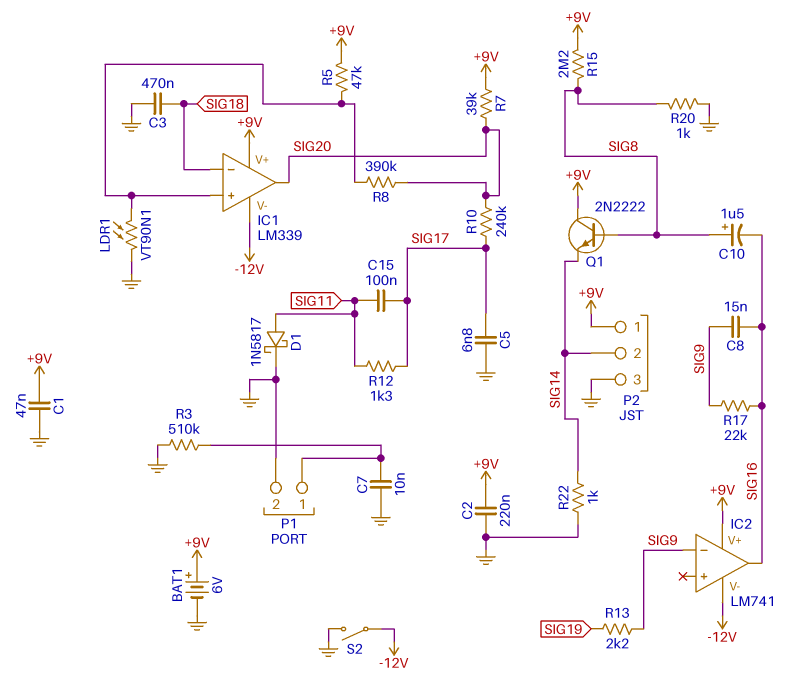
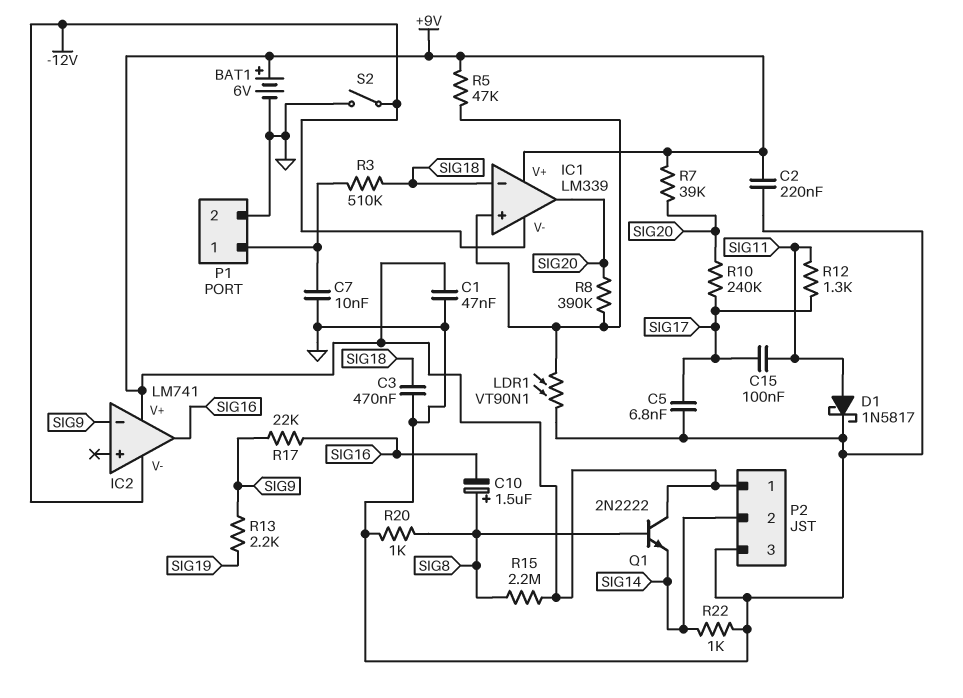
C8: 15nF (SIG9, SIG16) -> none
R3: 510k (GND, P1/1) -> 510k (P1/1, SIG18)

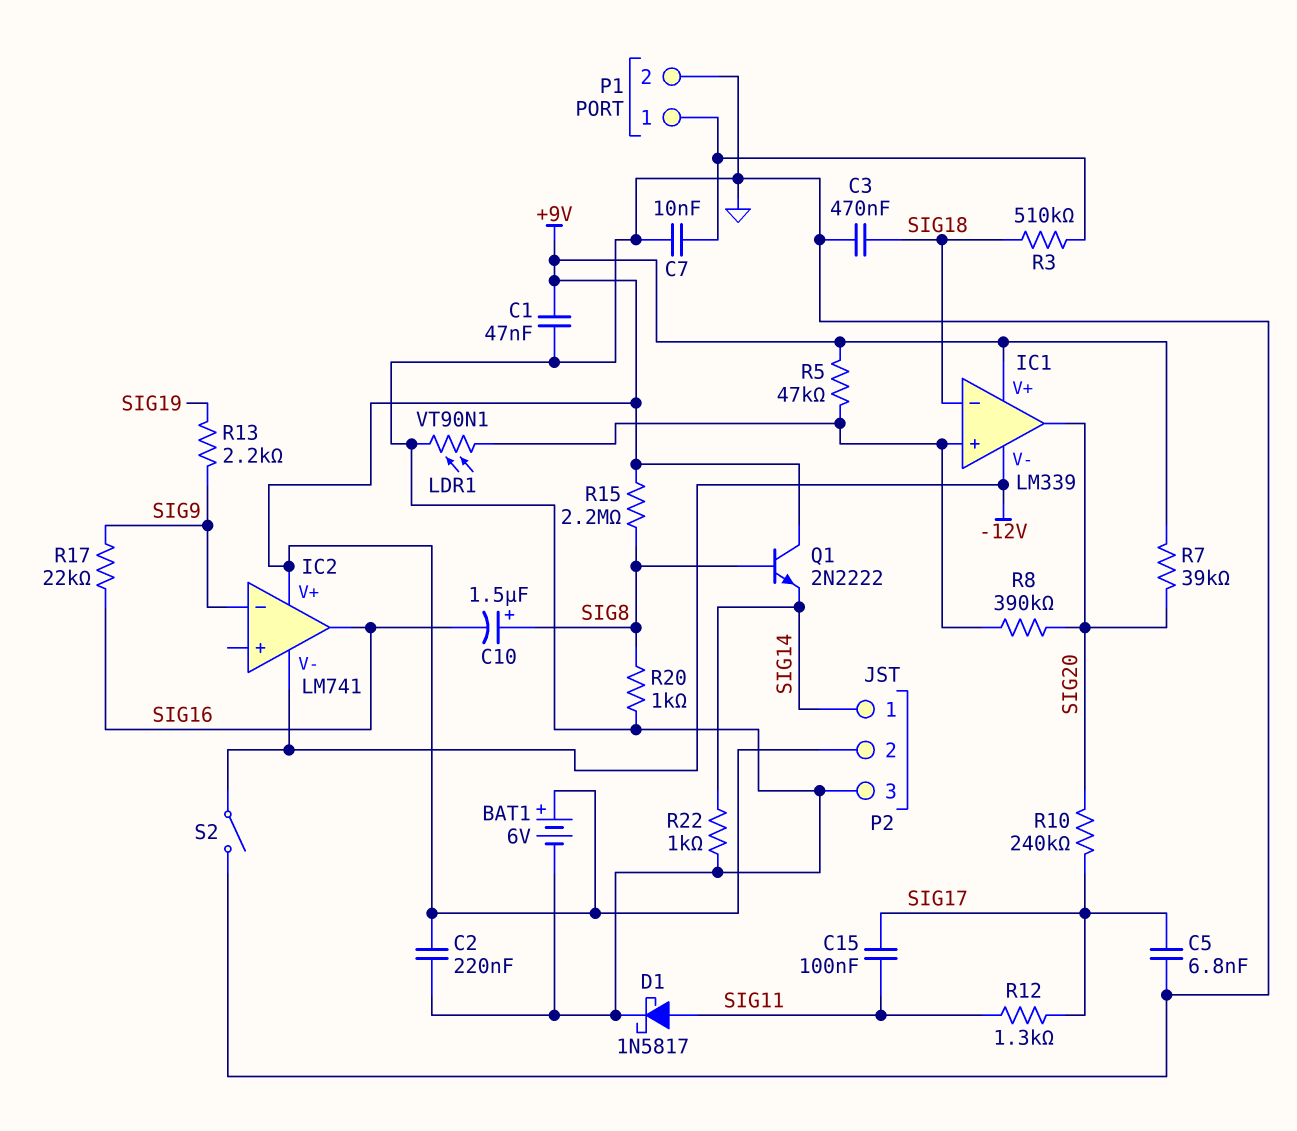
P2 pin 1: +9V -> SIG14
P2 pin 2: SIG14 -> +9V

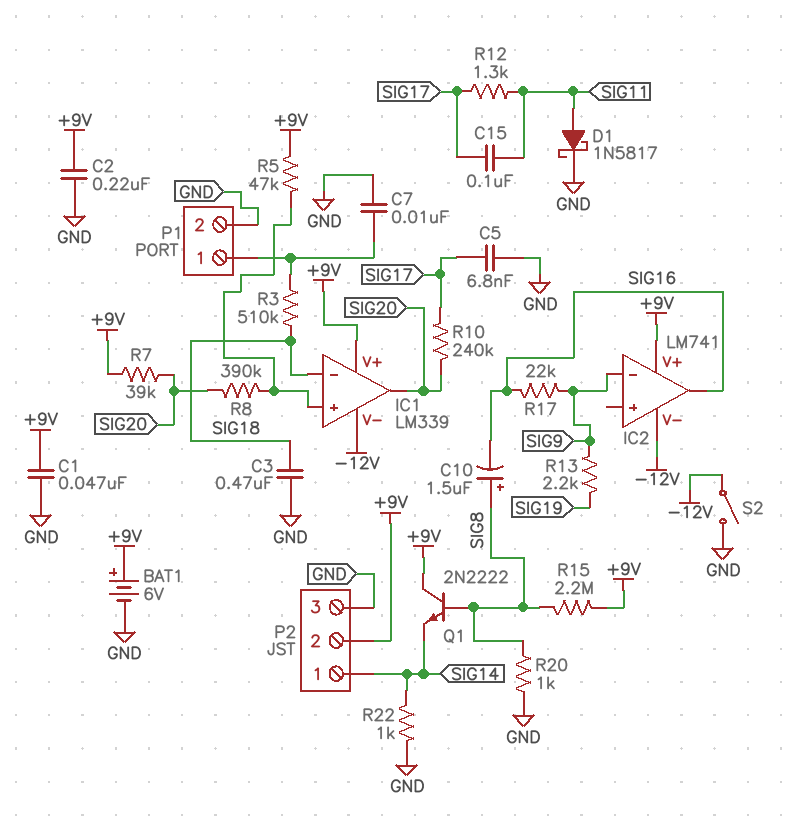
LDR1: VT90N1 (GND, IC1/in+) -> none

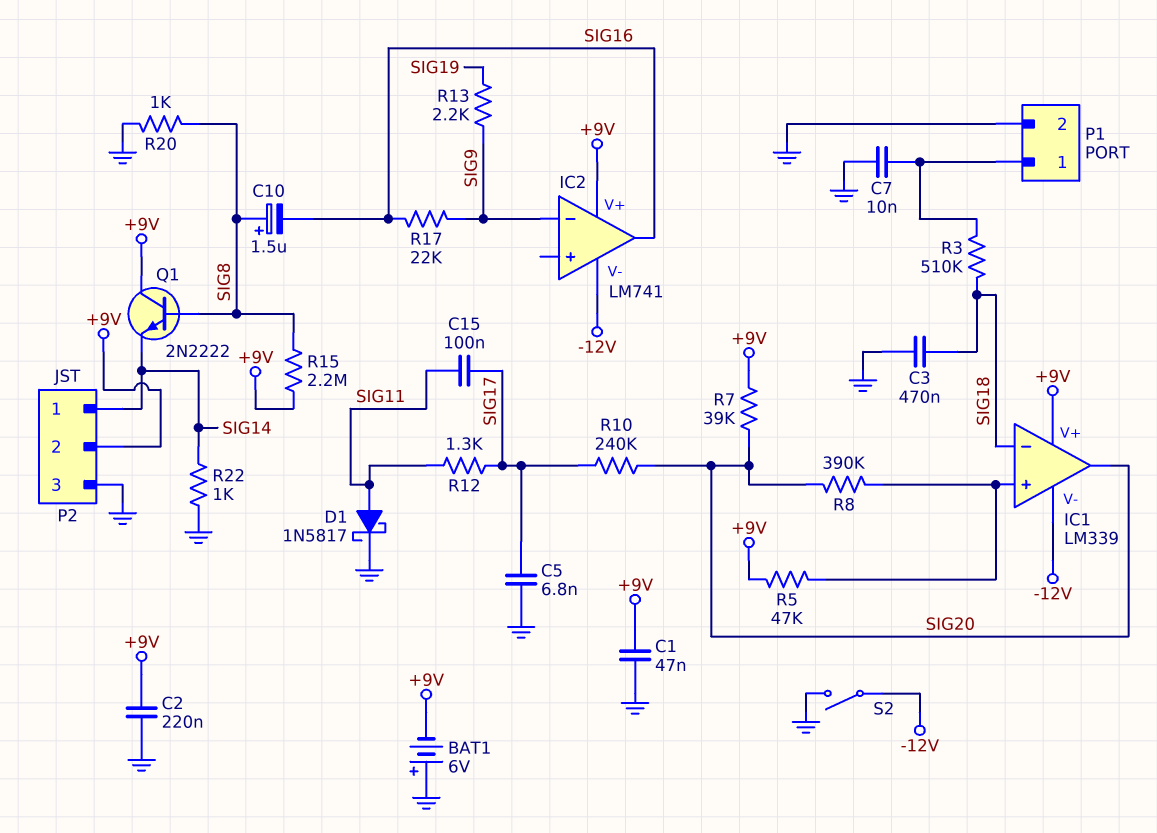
BAT1: 6V (plus +9V, minus GND) -> 6V (plus GND, minus +9V)

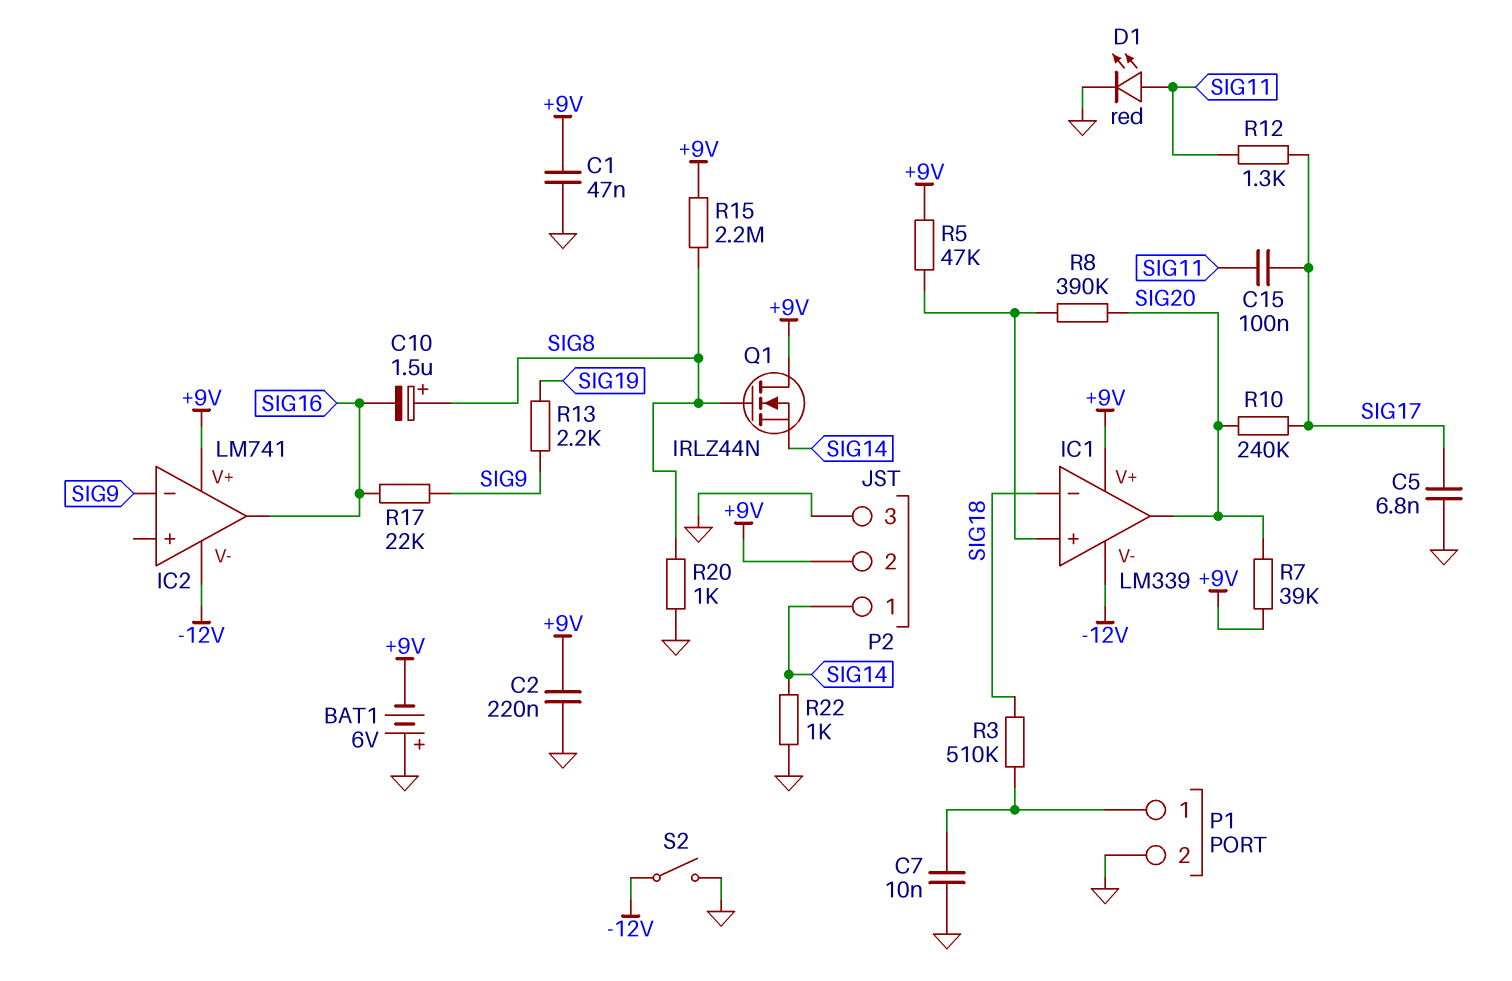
C3: 470nF (GND, SIG18) -> none
D1: schottky 1N5817 (A SIG11, K GND) -> LED red (A SIG11, K GND)
Q1: NPN 2N2222 (B SIG8, C +9V, E SIG14) -> NMOS IRLZ44N (G SIG8, D +9V, S SIG14)

